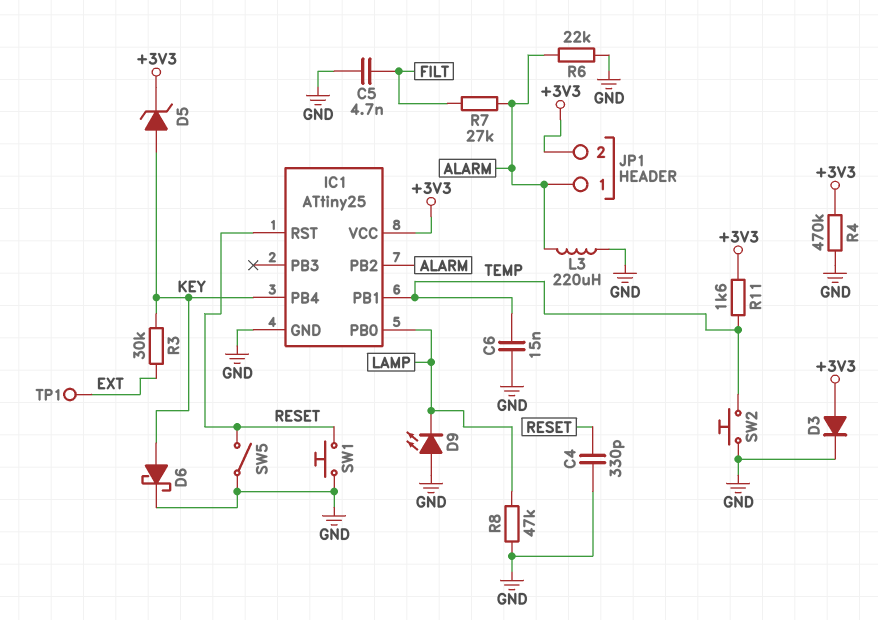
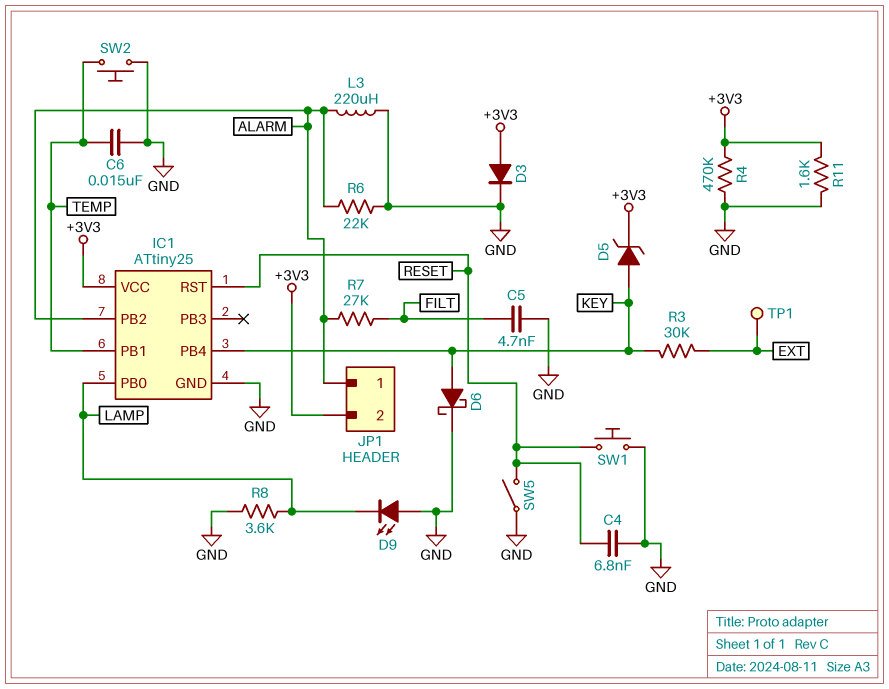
C4: 330pF (GND, RESET) -> 6.8nF (GND, RESET)
R8: 47k (GND, LAMP) -> 3.6k (GND, LAMP)
R11: 1.6k (+3V3, TEMP) -> 1.6k (+3V3, GND)

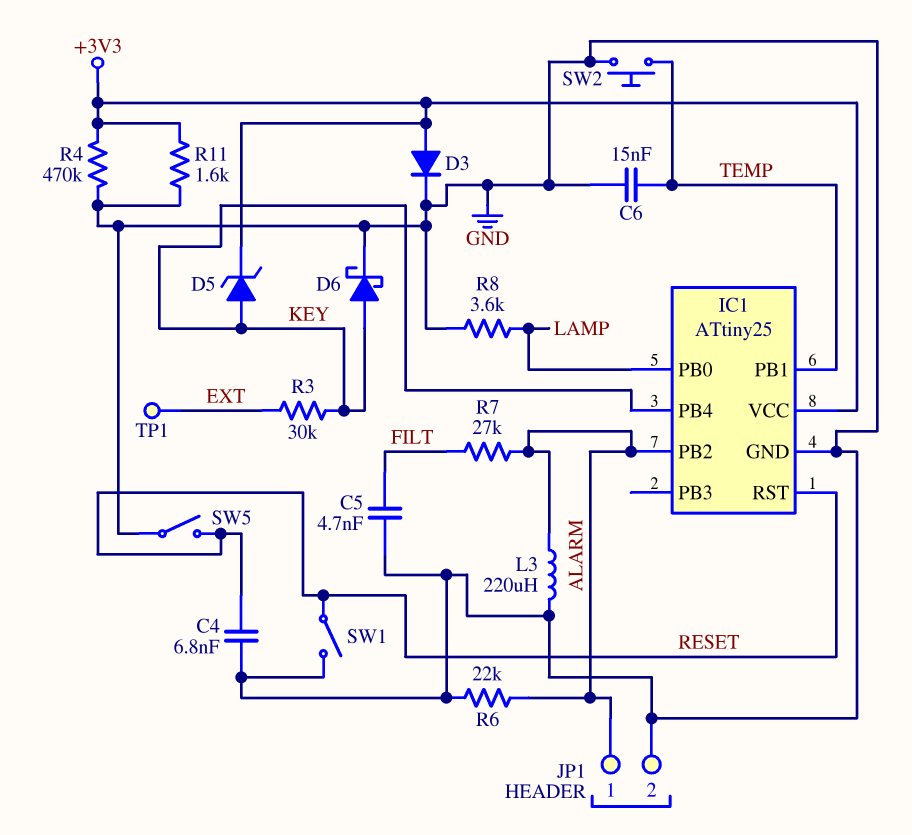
D9: LED (A GND, K LAMP) -> none
JP1 pin 2: +3V3 -> GND
SW1: button (GND, RESET) -> switch (GND, RESET)

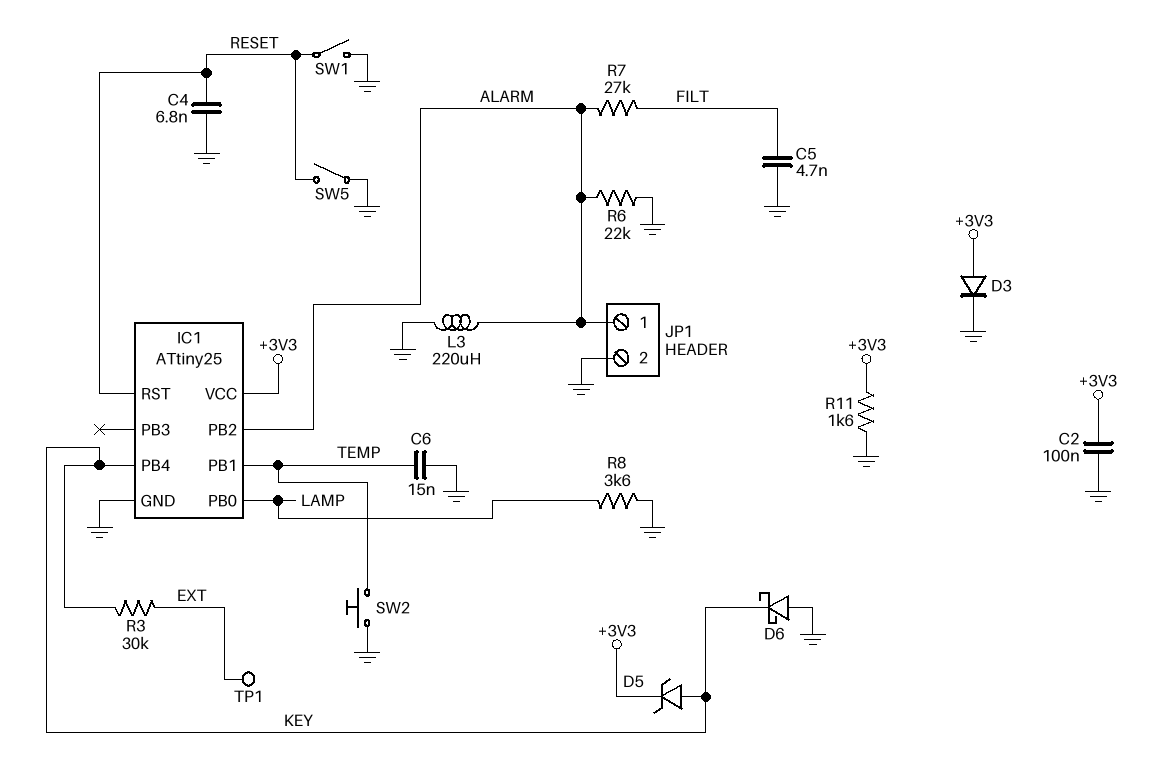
C2: none -> 100nF (+3V3, GND)
D6: schottky (A KEY, K GND) -> schottky (A GND, K KEY)
R4: 470k (+3V3, GND) -> none

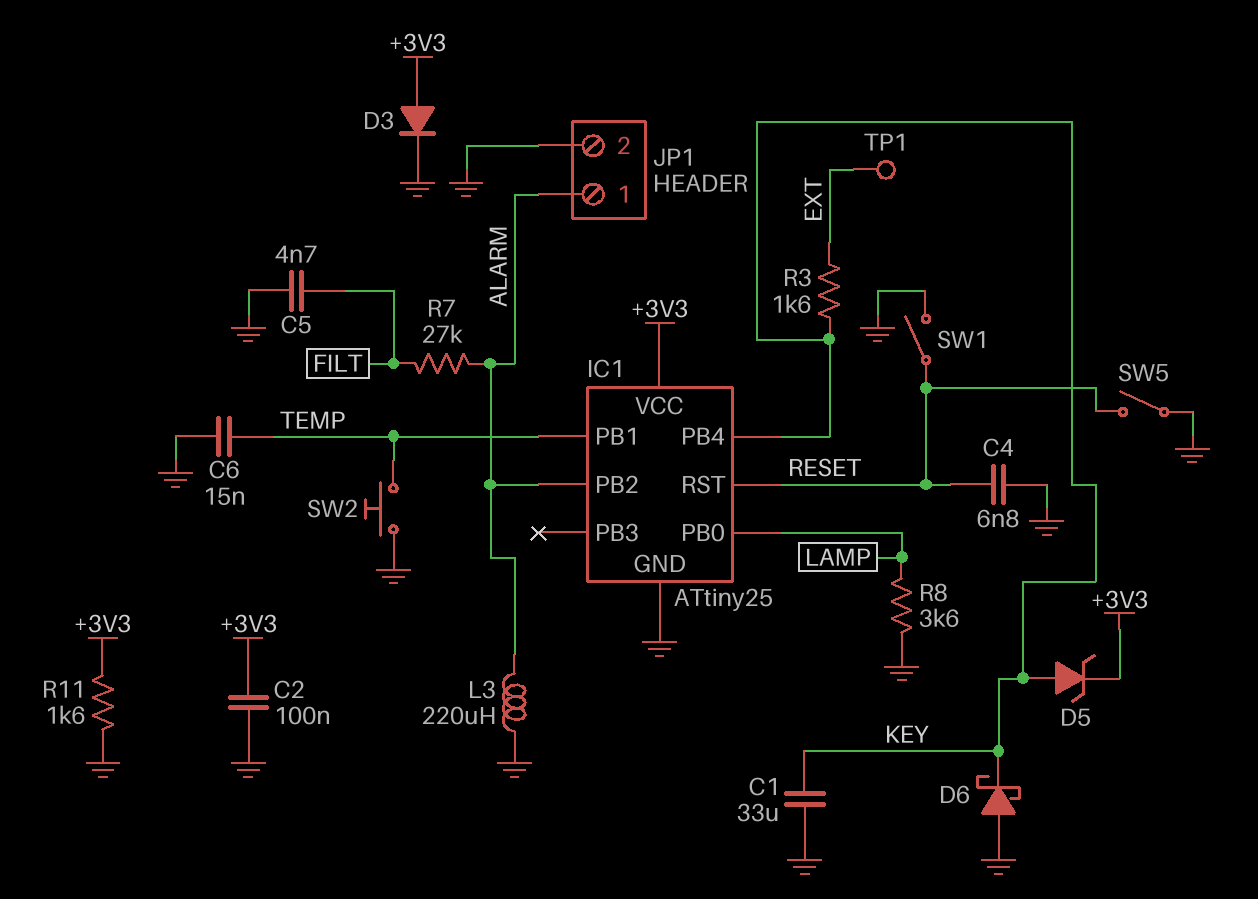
C1: none -> 33uF (GND, KEY)
R3: 30k (EXT, KEY) -> 1.6k (EXT, KEY)
R6: 22k (ALARM, GND) -> none

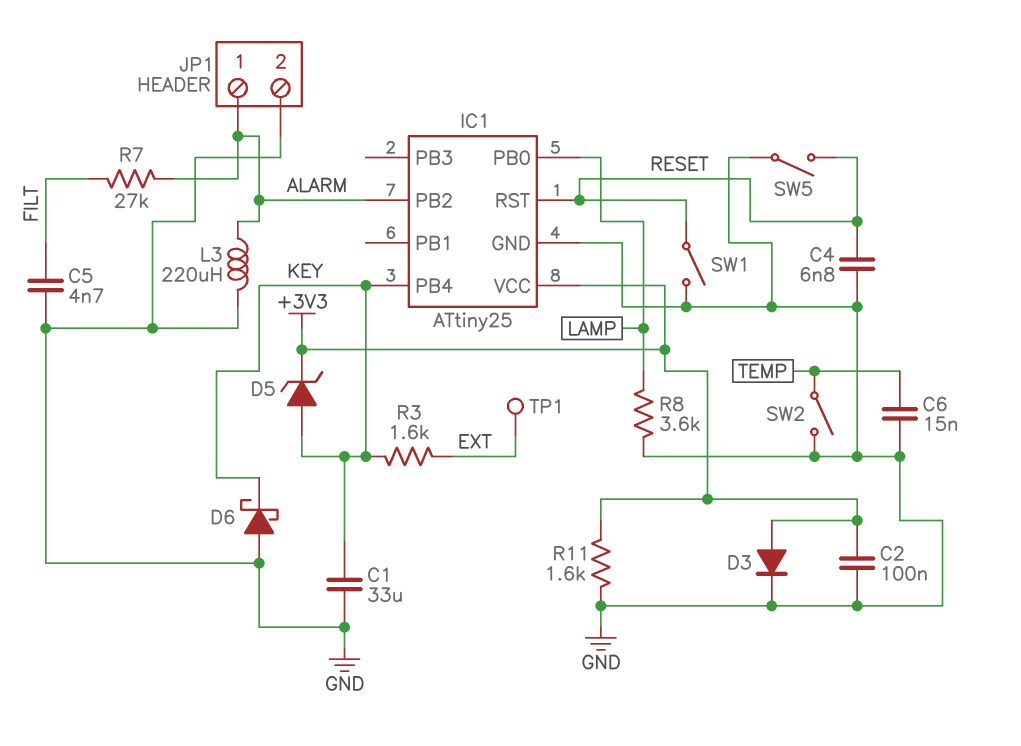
IC1 pin PB1: TEMP -> none
SW2: button (GND, TEMP) -> switch (GND, TEMP)

